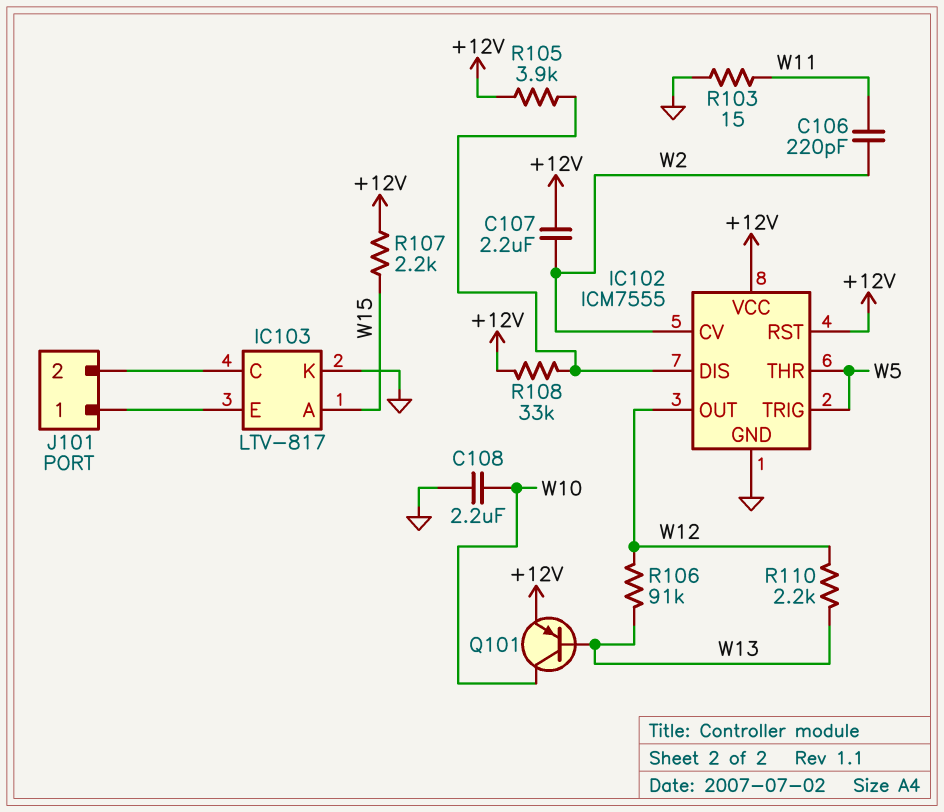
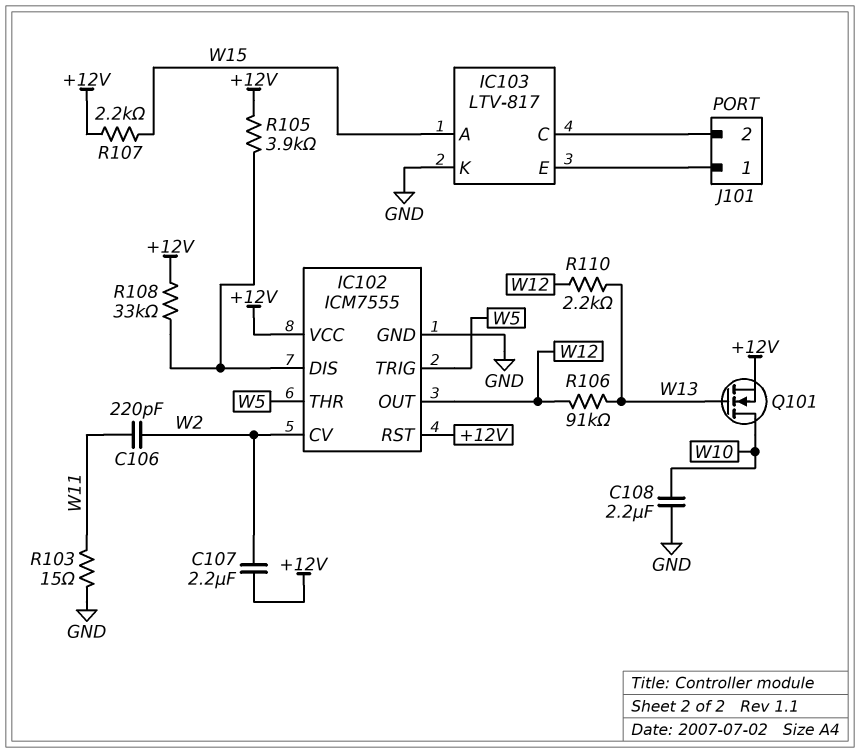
Q101: PNP (B W13, C W10, E +12V) -> NMOS (G W13, D W10, S +12V)

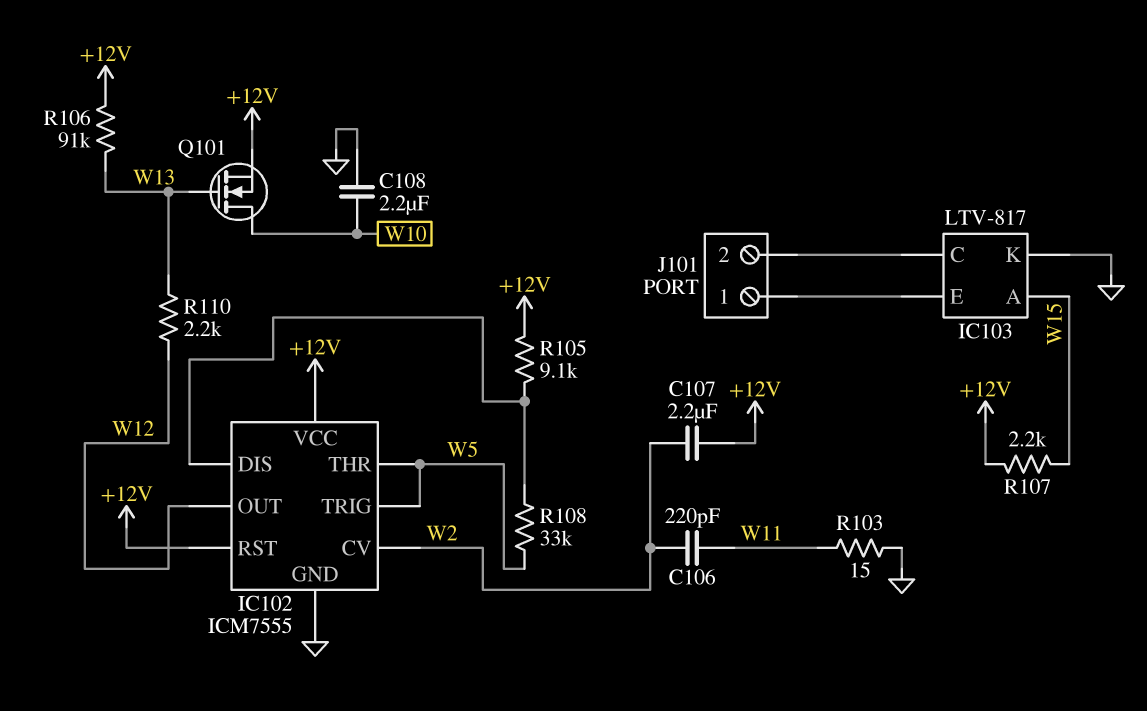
R105: 3.9k (+12V, IC102/DIS) -> 9.1k (+12V, IC102/DIS)
R106: 91k (W12, W13) -> 91k (+12V, W13)
R108: 33k (+12V, IC102/DIS) -> 33k (IC102/DIS, W5)

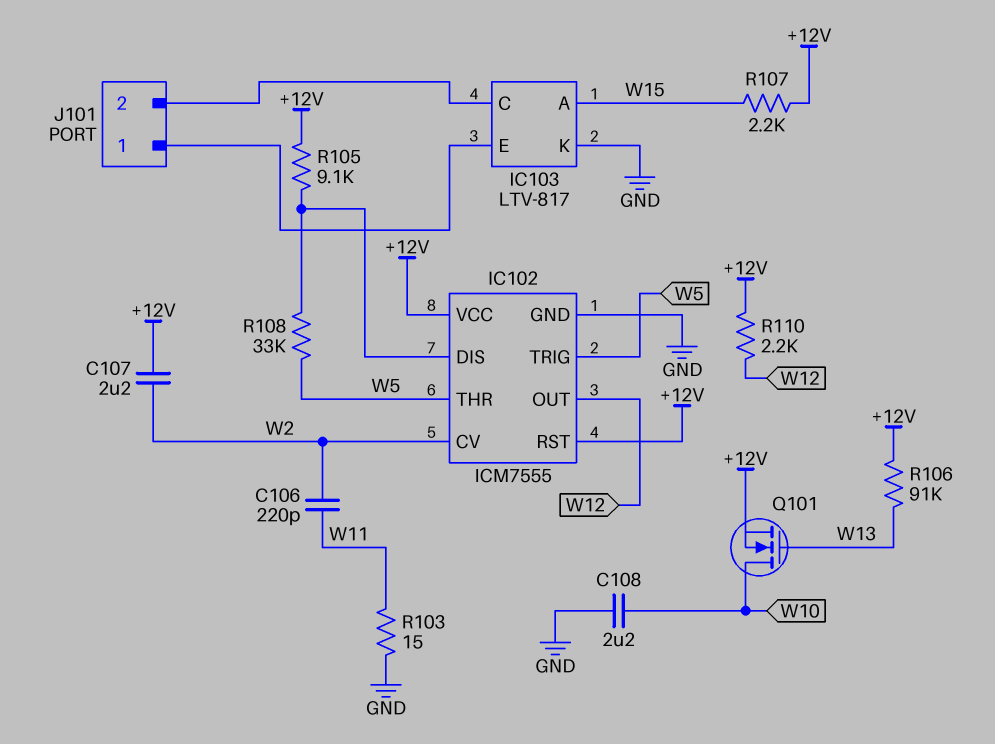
R110: 2.2k (W12, W13) -> 2.2k (+12V, W12)

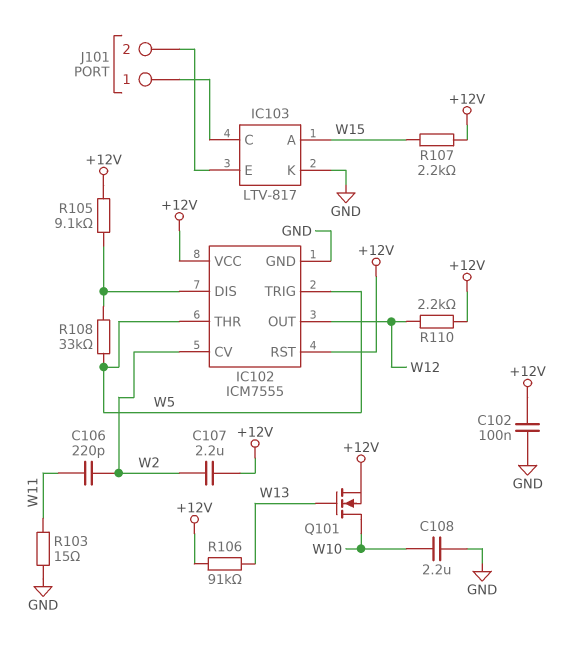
C102: none -> 100nF (+12V, GND)
J101 pin 1: IC103/E -> IC103/C
J101 pin 2: IC103/C -> IC103/E

